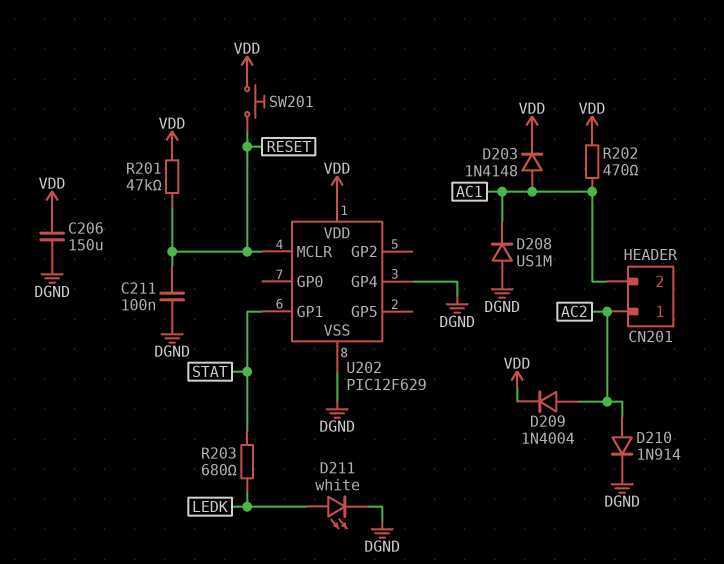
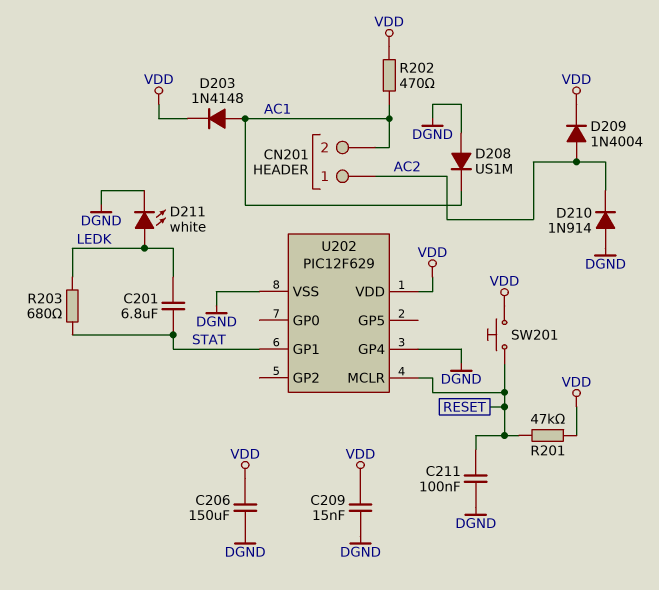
C201: none -> 6.8uF (LEDK, STAT)
C209: none -> 15nF (DGND, VDD)
D210: diode 1N914 (A AC2, K DGND) -> diode 1N914 (A DGND, K AC2)

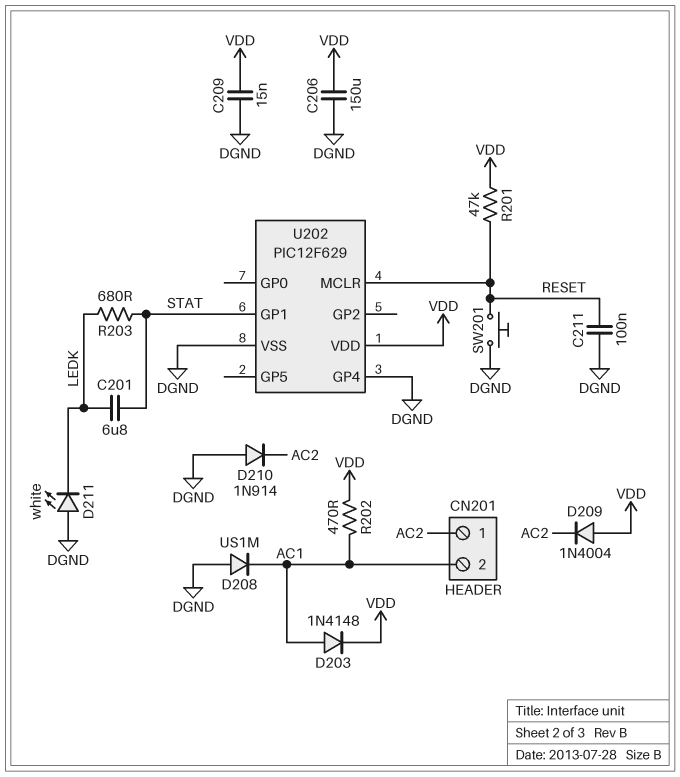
D209: diode 1N4004 (A AC2, K VDD) -> diode 1N4004 (A VDD, K AC2)
D211: LED white (A LEDK, K DGND) -> LED white (A DGND, K LEDK)
SW201: button (RESET, VDD) -> button (DGND, RESET)

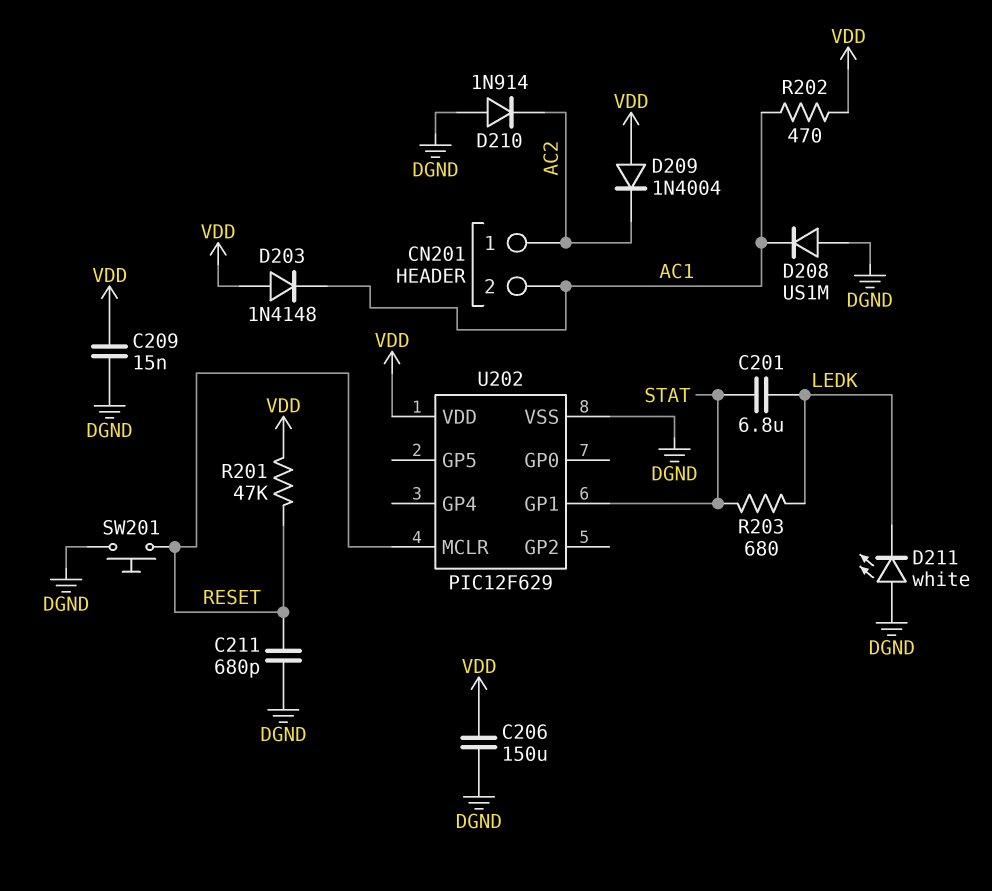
C211: 100nF (DGND, RESET) -> 680pF (DGND, RESET)
D203: diode 1N4148 (A AC1, K VDD) -> diode 1N4148 (A VDD, K AC1)
U202 pin GP4: DGND -> none

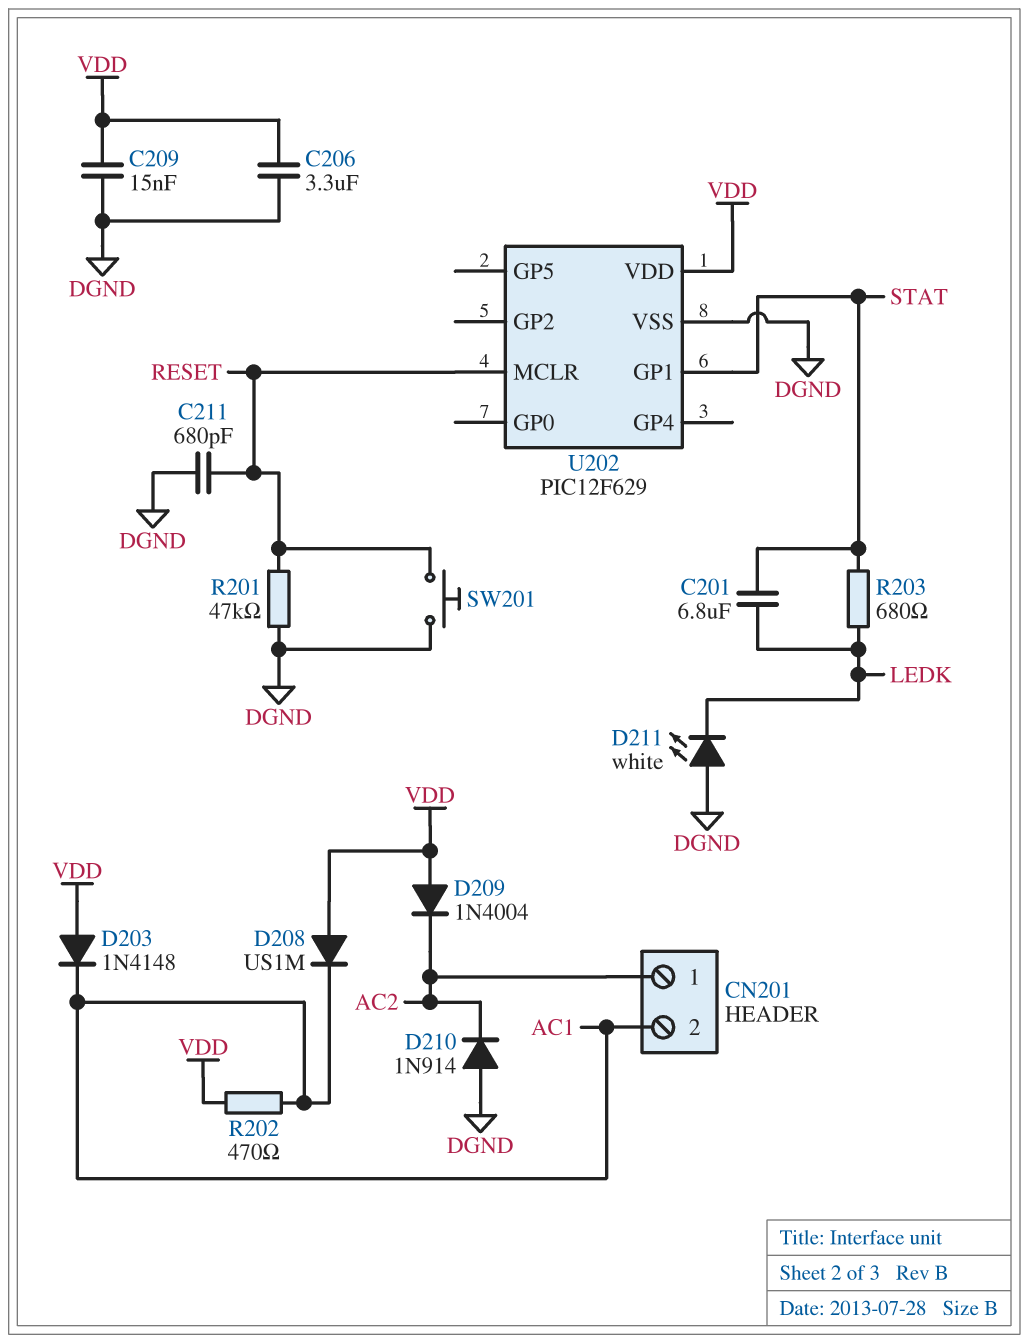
C206: 150uF (DGND, VDD) -> 3.3uF (DGND, VDD)
D208: diode US1M (A DGND, K AC1) -> diode US1M (A VDD, K AC1)
R201: 47k (RESET, VDD) -> 47k (DGND, RESET)

